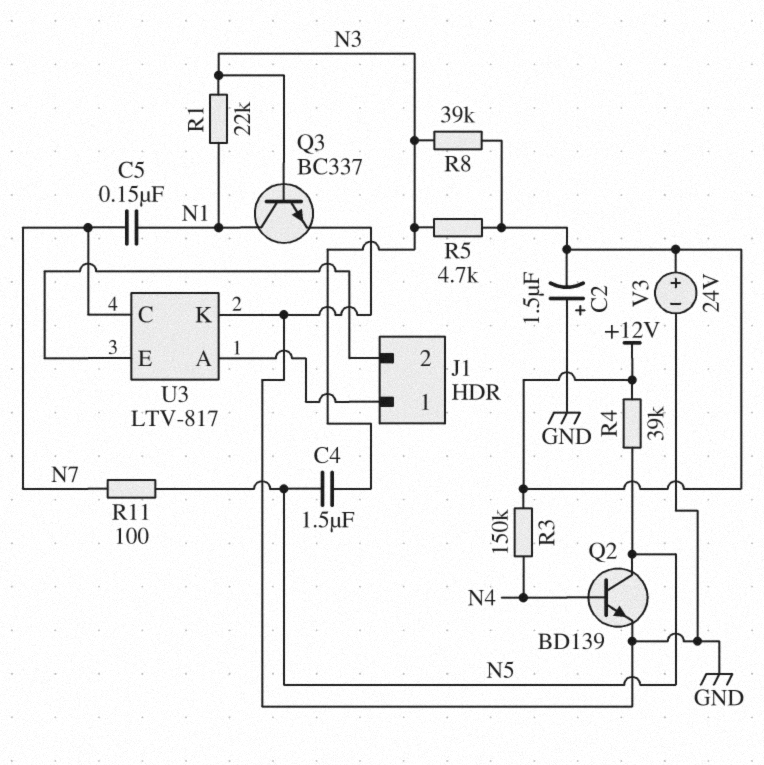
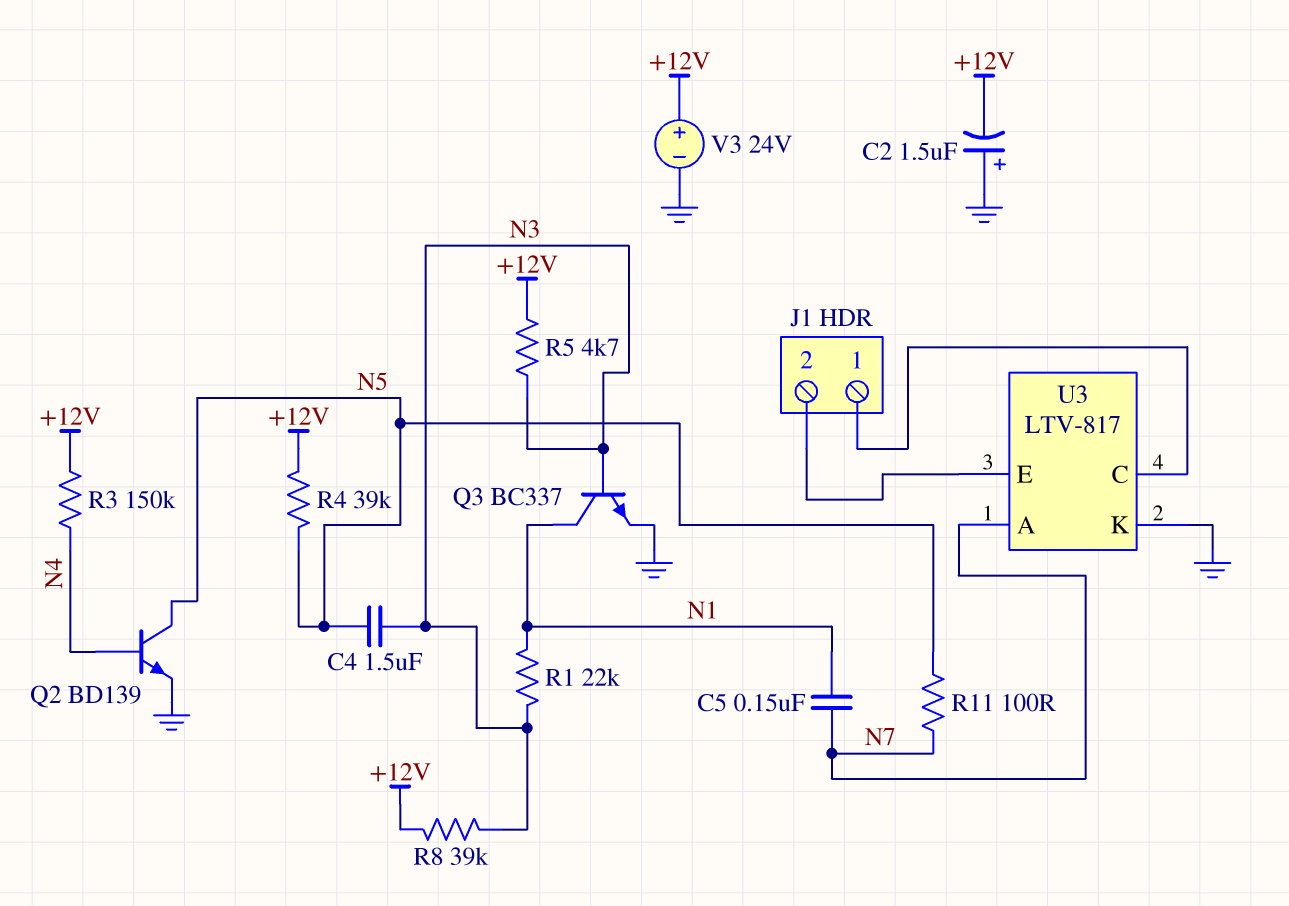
U3 pin A: J1/1 -> N7
U3 pin C: N7 -> J1/1

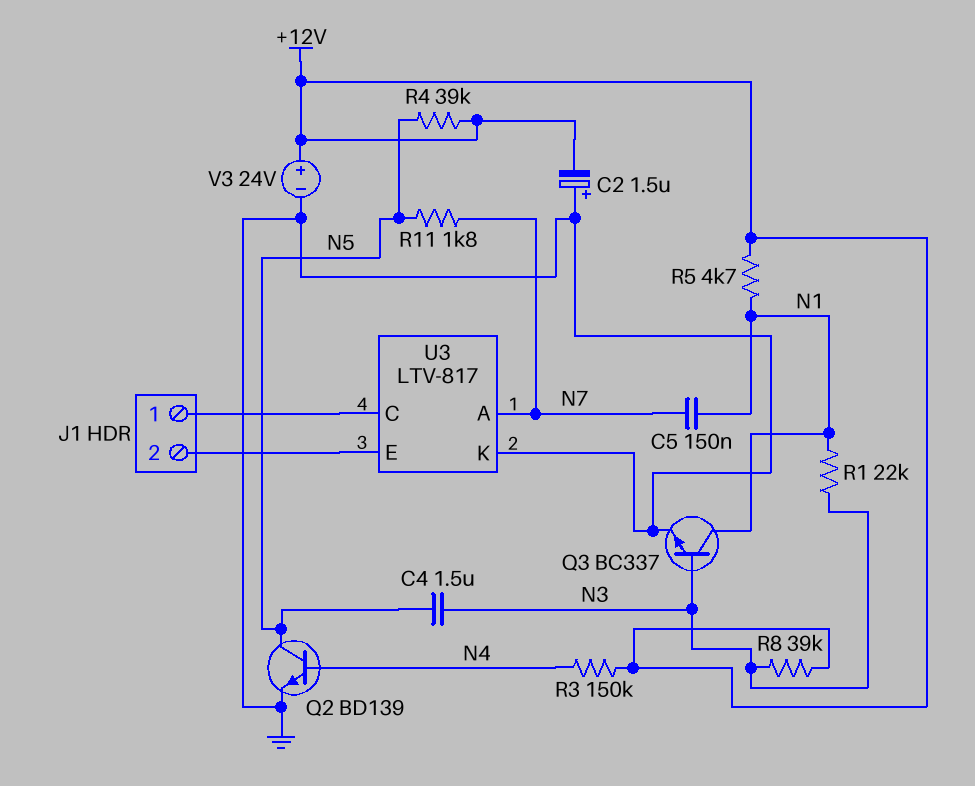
R5: 4.7k (+12V, N3) -> 4.7k (+12V, N1)
R11: 100 (N5, N7) -> 1.8k (N5, N7)

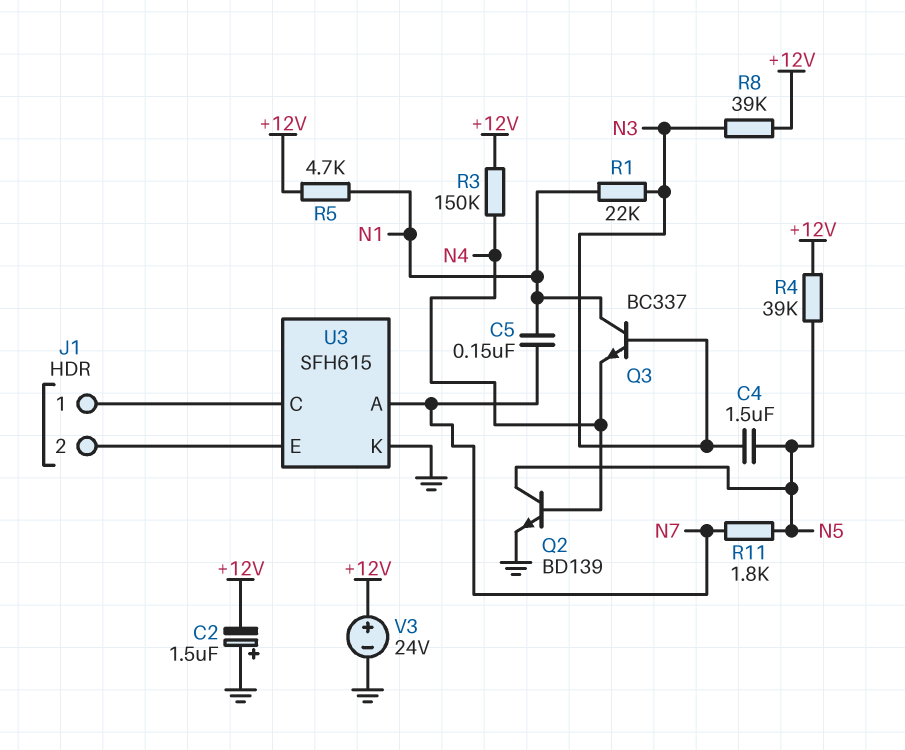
Q3: NPN BC337 (B N3, C N1, E GND) -> NPN BC337 (B N3, C N1, E N4)
U3: LTV-817 -> SFH615

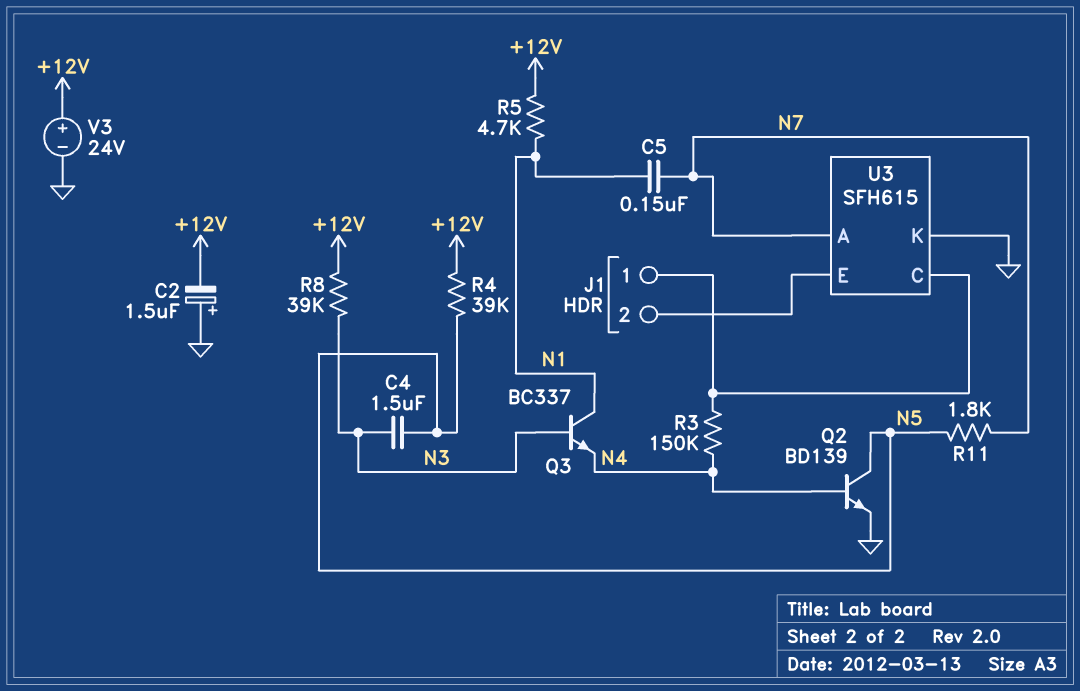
R1: 22k (N1, N3) -> none
R3: 150k (+12V, N4) -> 150k (J1/1, N4)

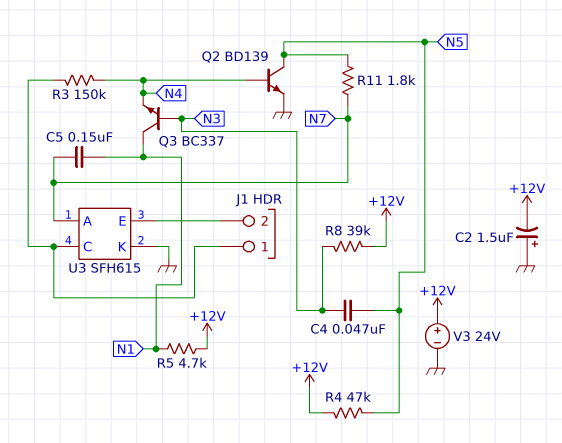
C4: 1.5uF (N3, N5) -> 47nF (N3, N5)
R4: 39k (+12V, N5) -> 47k (+12V, N5)

